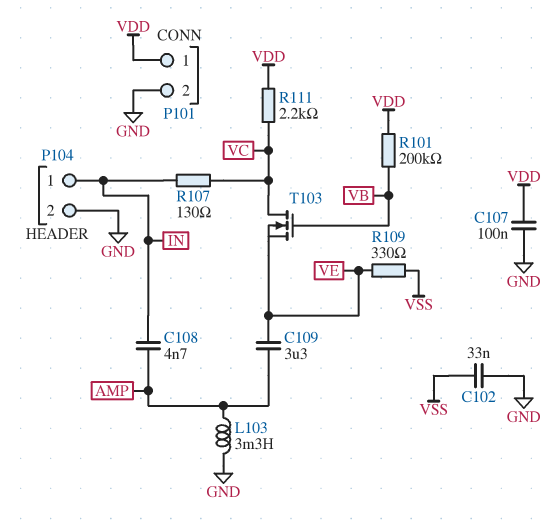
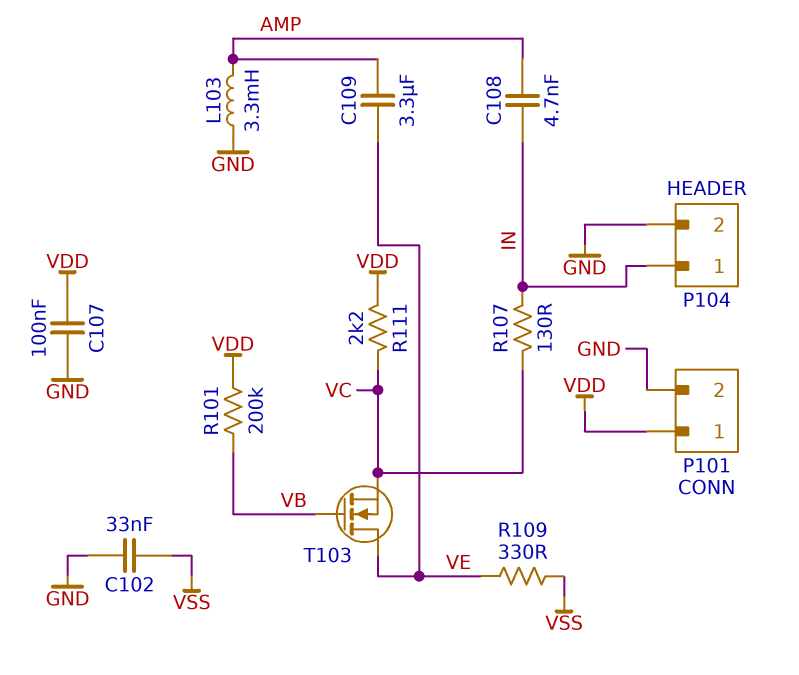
T103: NMOS (G VB, D VC, S VE) -> NMOS (G VB, D VE, S VC)

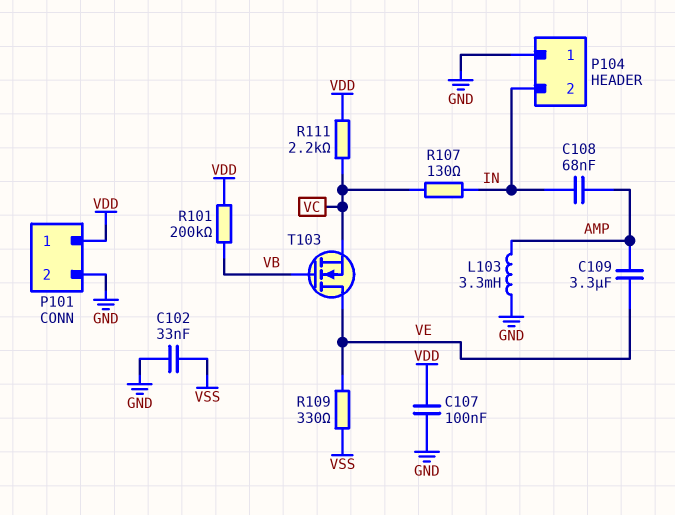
C108: 4.7nF (AMP, IN) -> 68nF (AMP, IN)
P104 pin 1: IN -> GND
P104 pin 2: GND -> IN

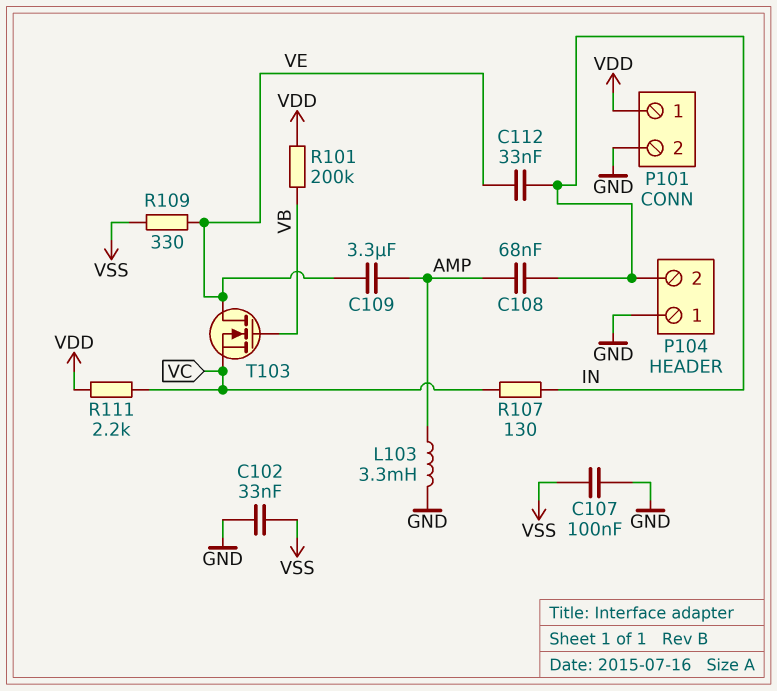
C107: 100nF (GND, VDD) -> 100nF (GND, VSS)
C112: none -> 33nF (IN, VE)

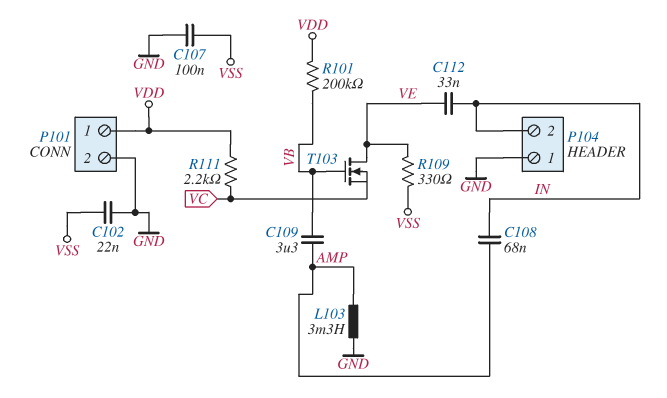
C102: 33nF (GND, VSS) -> 22nF (GND, VSS)
C109: 3.3uF (AMP, VE) -> 3.3uF (AMP, VB)
R107: 130 (IN, VC) -> none

